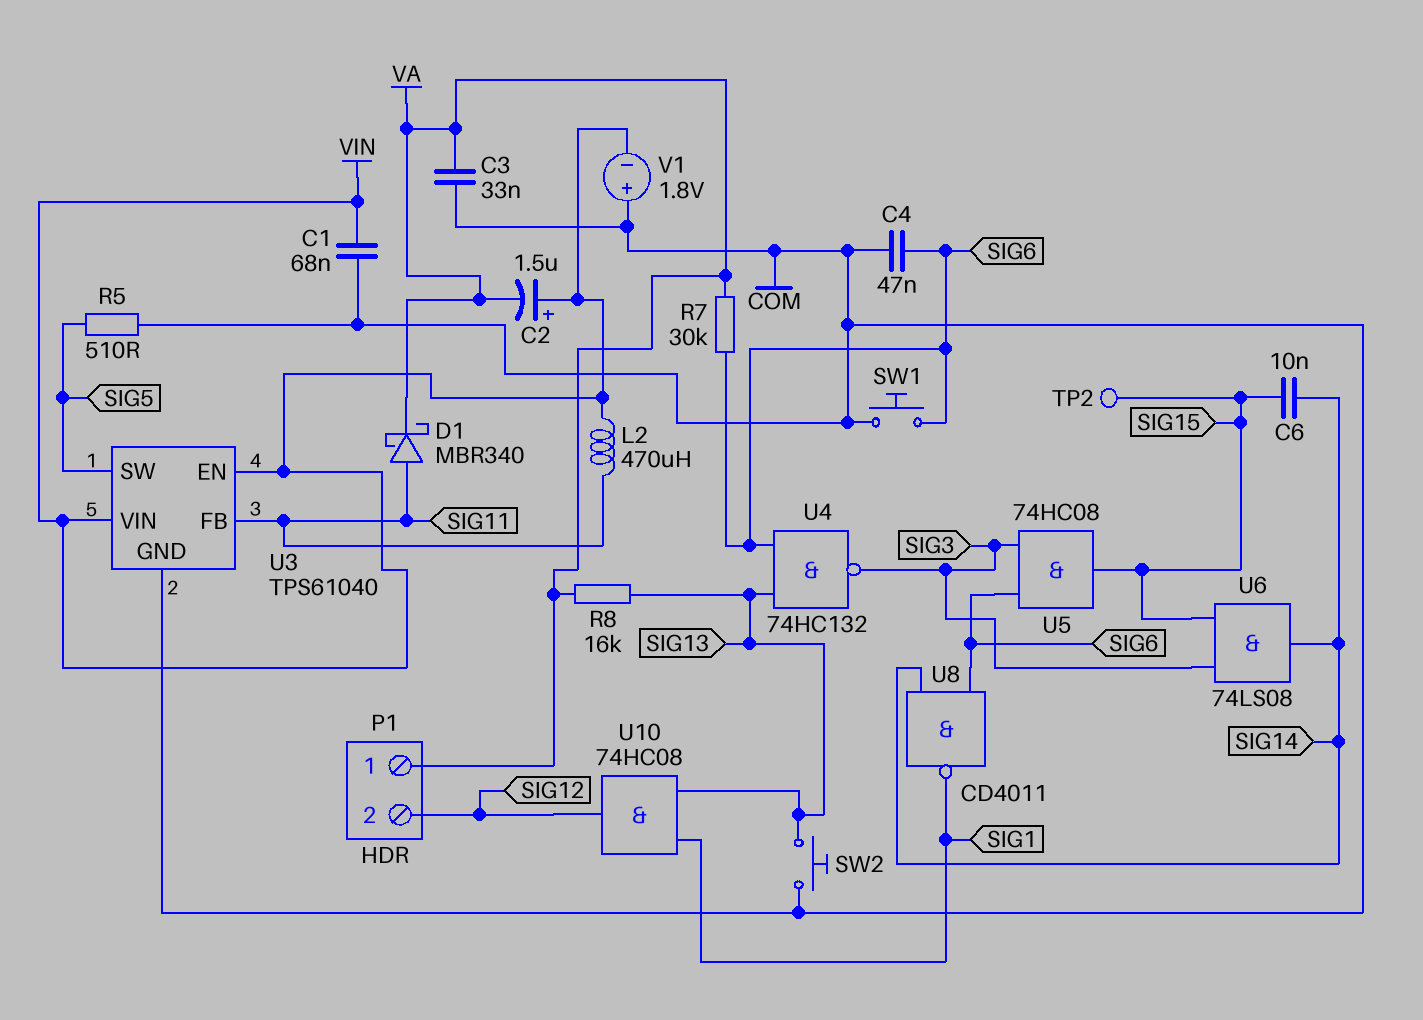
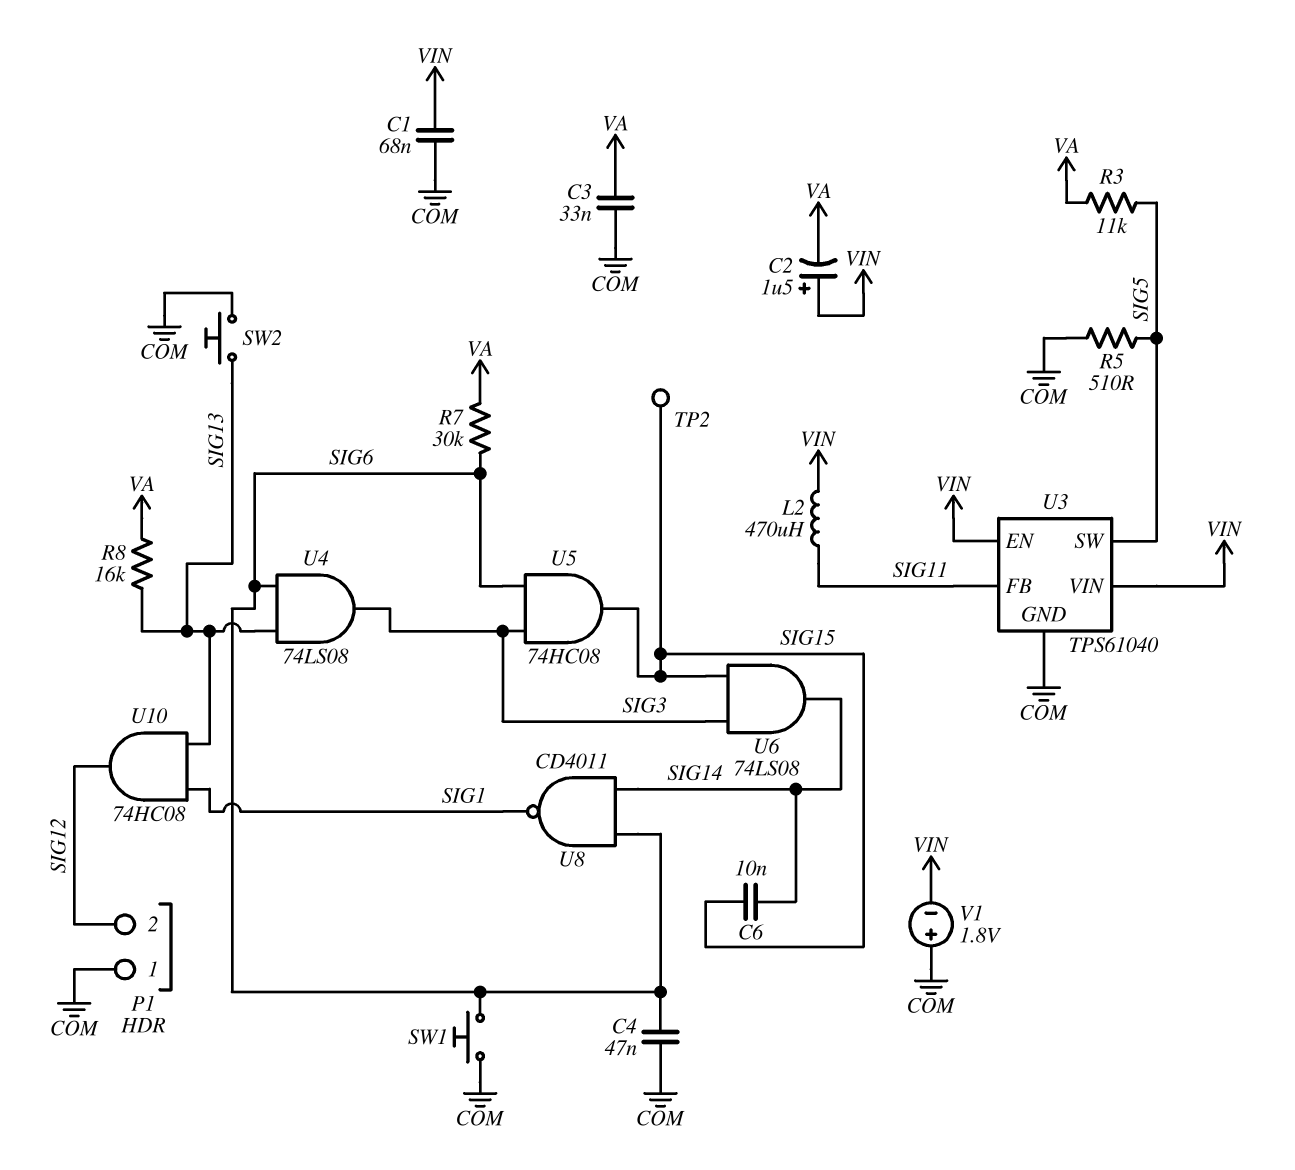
D1: schottky MBR340 (A SIG11, K VA) -> none
P1 pin 1: VA -> COM
R3: none -> 11k (SIG5, VA)
U4: NAND 74HC132 (in SIG6, in SIG13, out SIG3) -> AND 74LS08 (in SIG6, in SIG13, out SIG3)

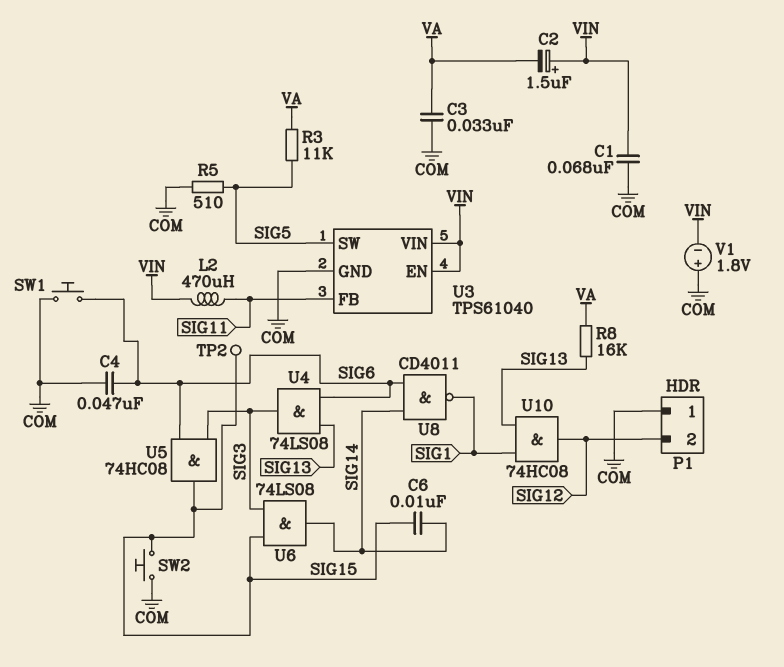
R7: 30k (SIG6, VA) -> none
SW2: button (COM, SIG13) -> button (COM, SIG15)

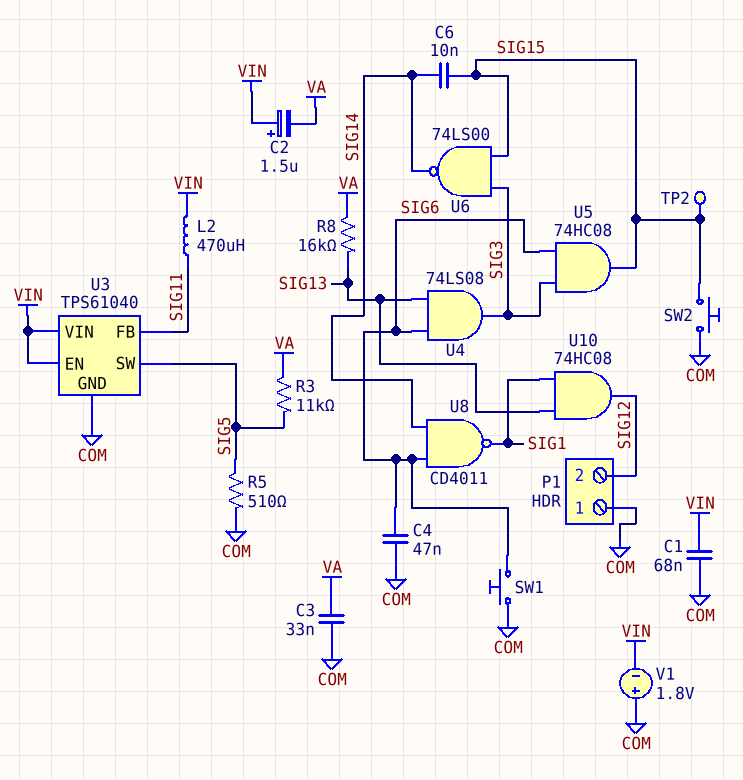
U6: AND 74LS08 (in SIG3, in SIG15, out SIG14) -> NAND 74LS00 (in SIG3, in SIG15, out SIG14)

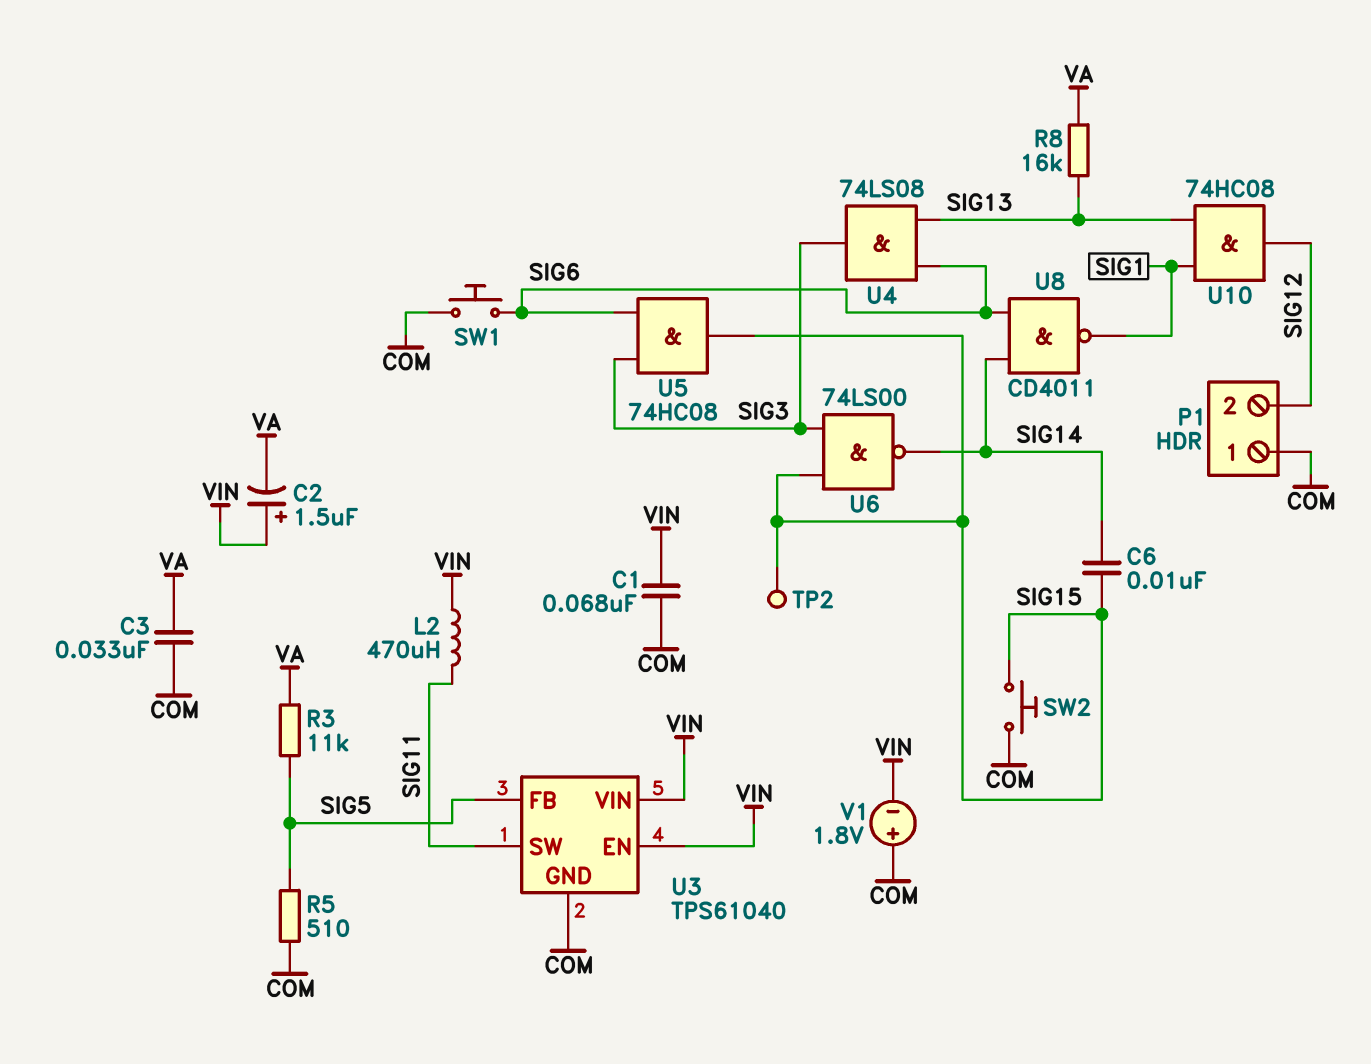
C4: 47nF (COM, SIG6) -> none
U3 pin FB: SIG11 -> SIG5
U3 pin SW: SIG5 -> SIG11

